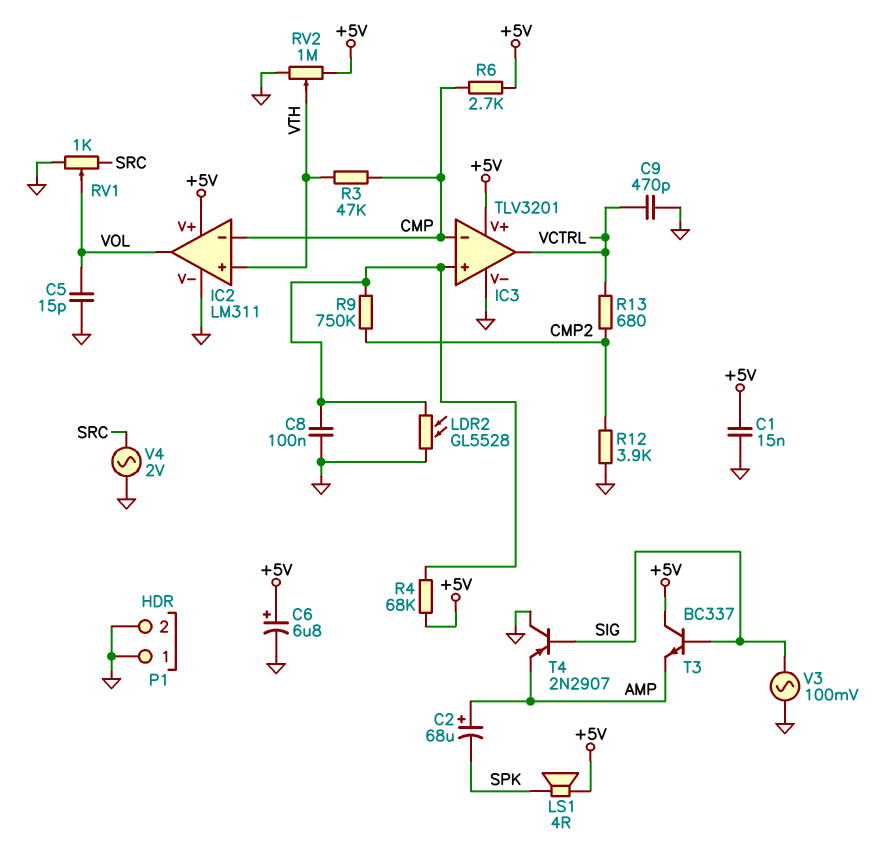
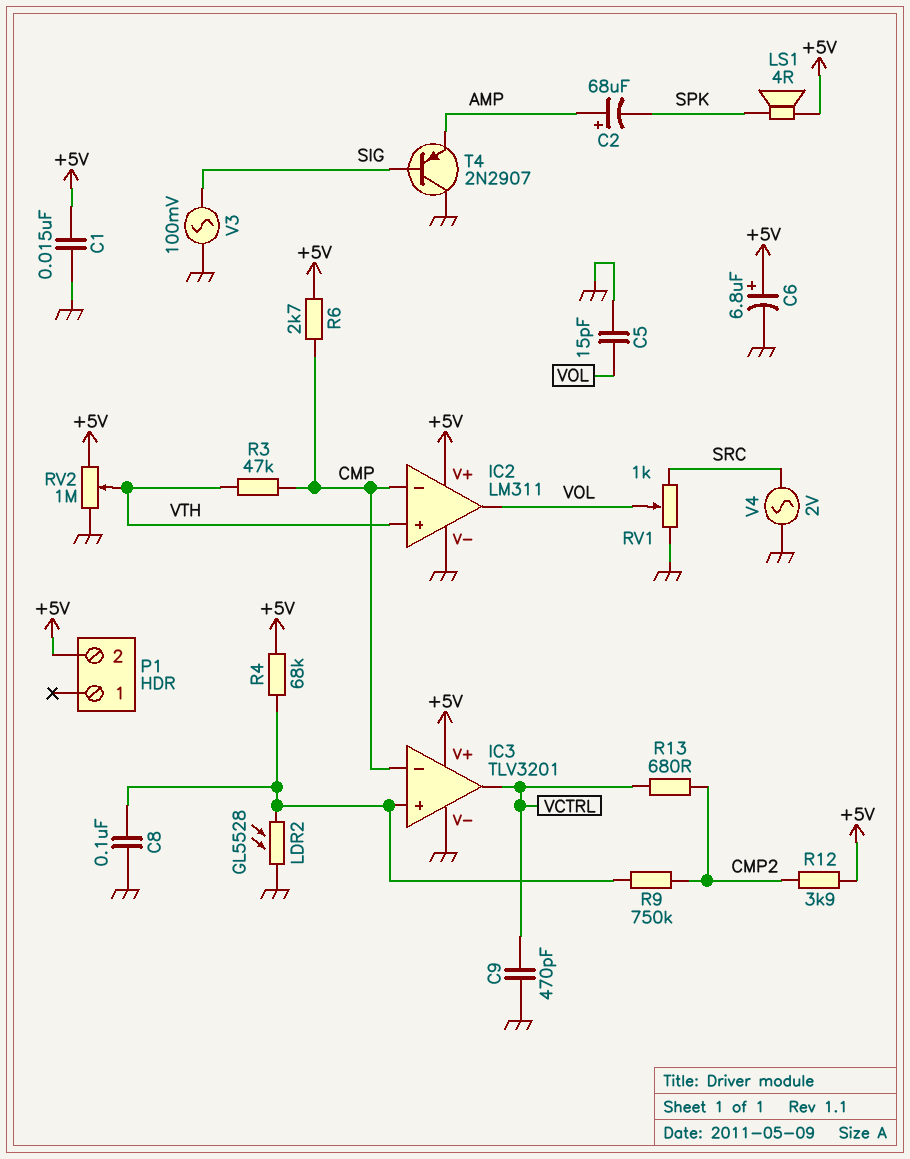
P1 pin 1: GND -> none
P1 pin 2: GND -> +5V
R12: 3.9k (CMP2, GND) -> 3.9k (+5V, CMP2)
T3: NPN BC337 (B SIG, C +5V, E AMP) -> none

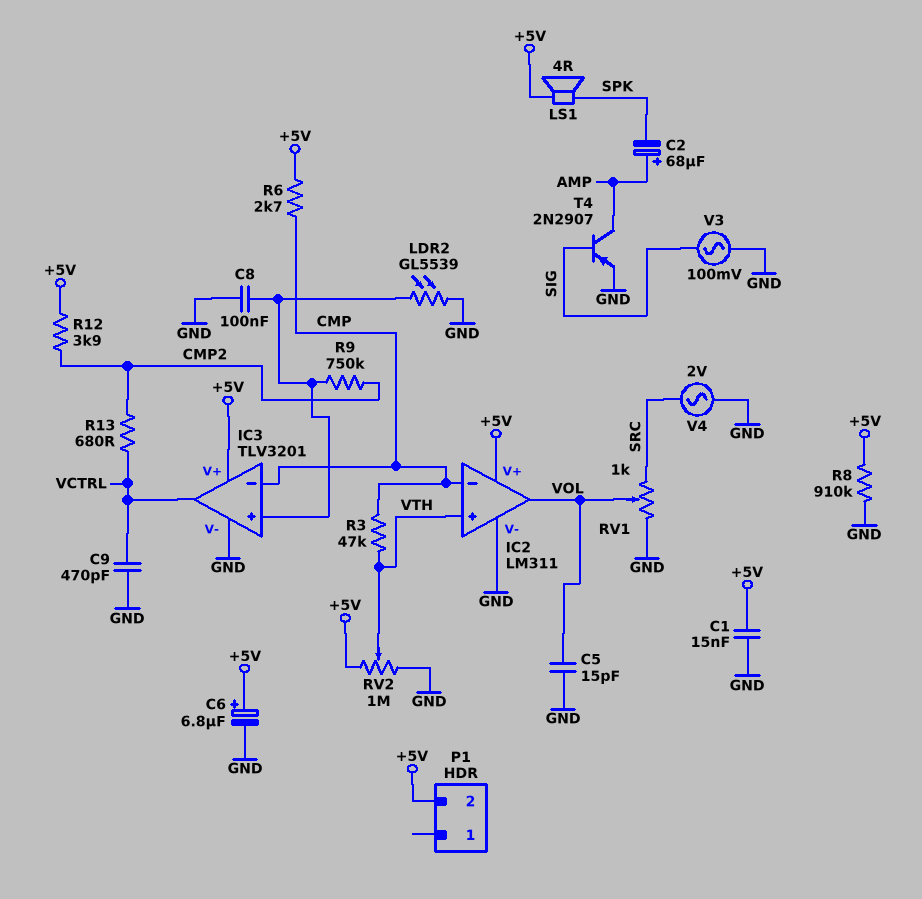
LDR2: GL5528 (GND, IC3/in+) -> GL5539 (GND, IC3/in+)
R4: 68k (+5V, IC3/in+) -> none
R8: none -> 910k (+5V, GND)
T4: PNP 2N2907 (B SIG, C GND, E AMP) -> PNP 2N2907 (B SIG, C AMP, E GND)

